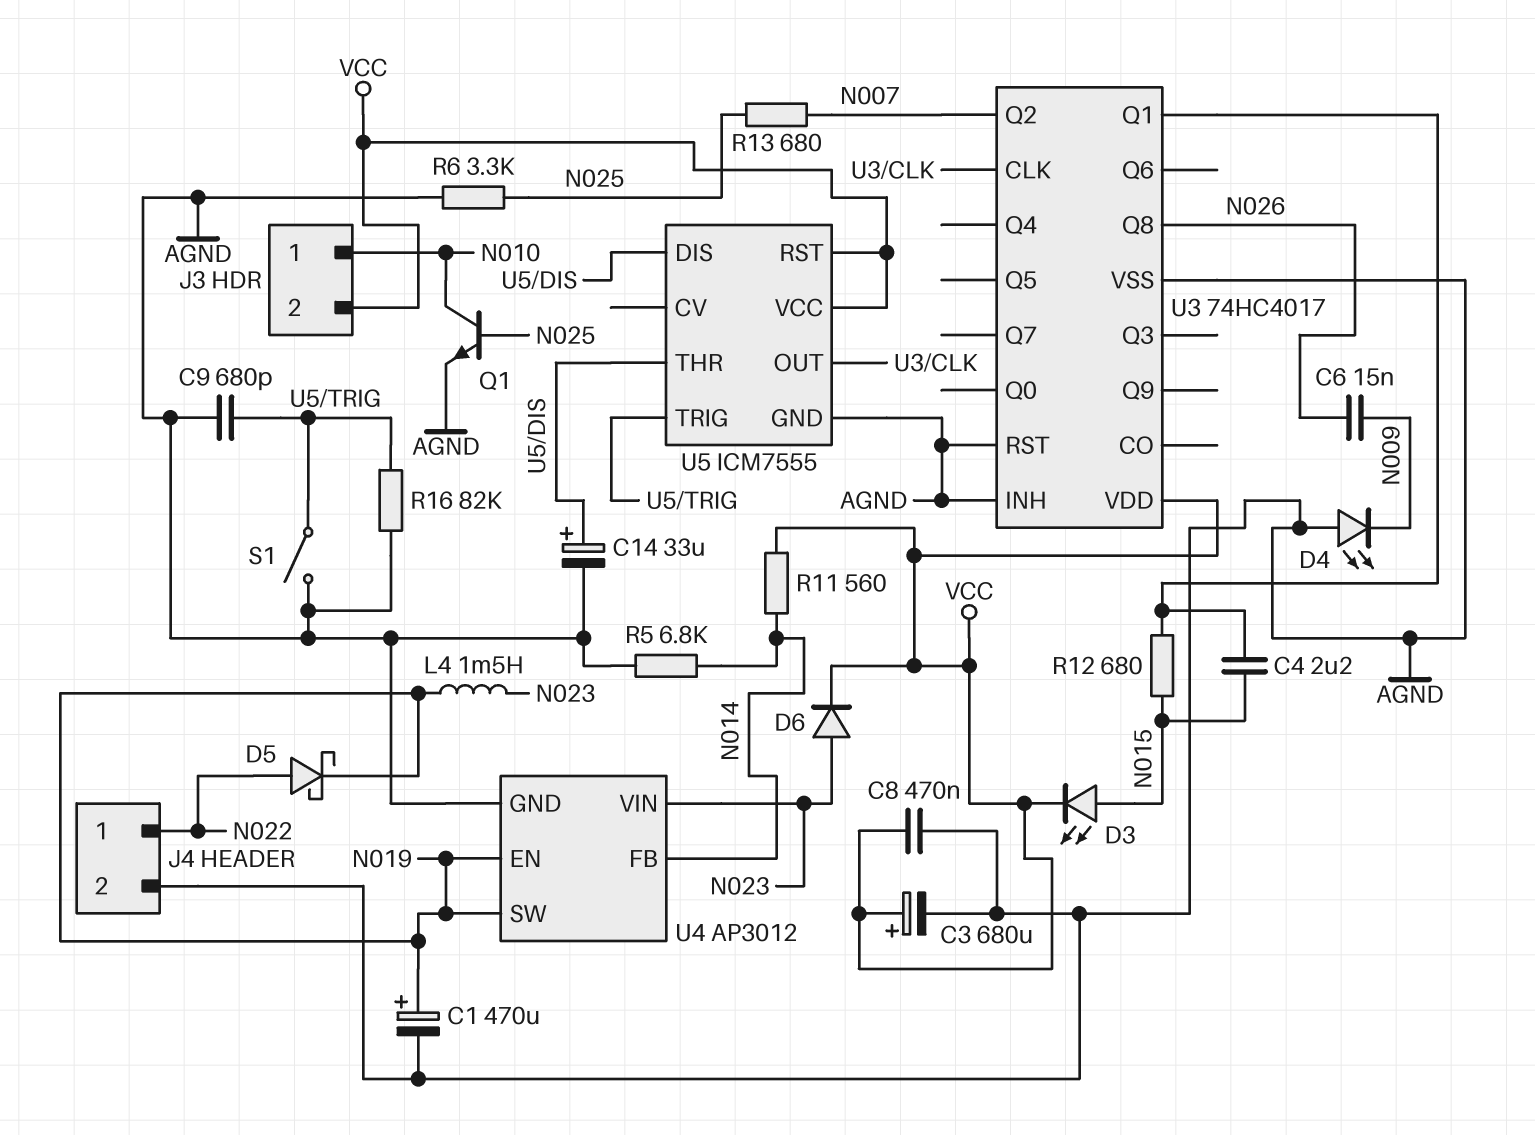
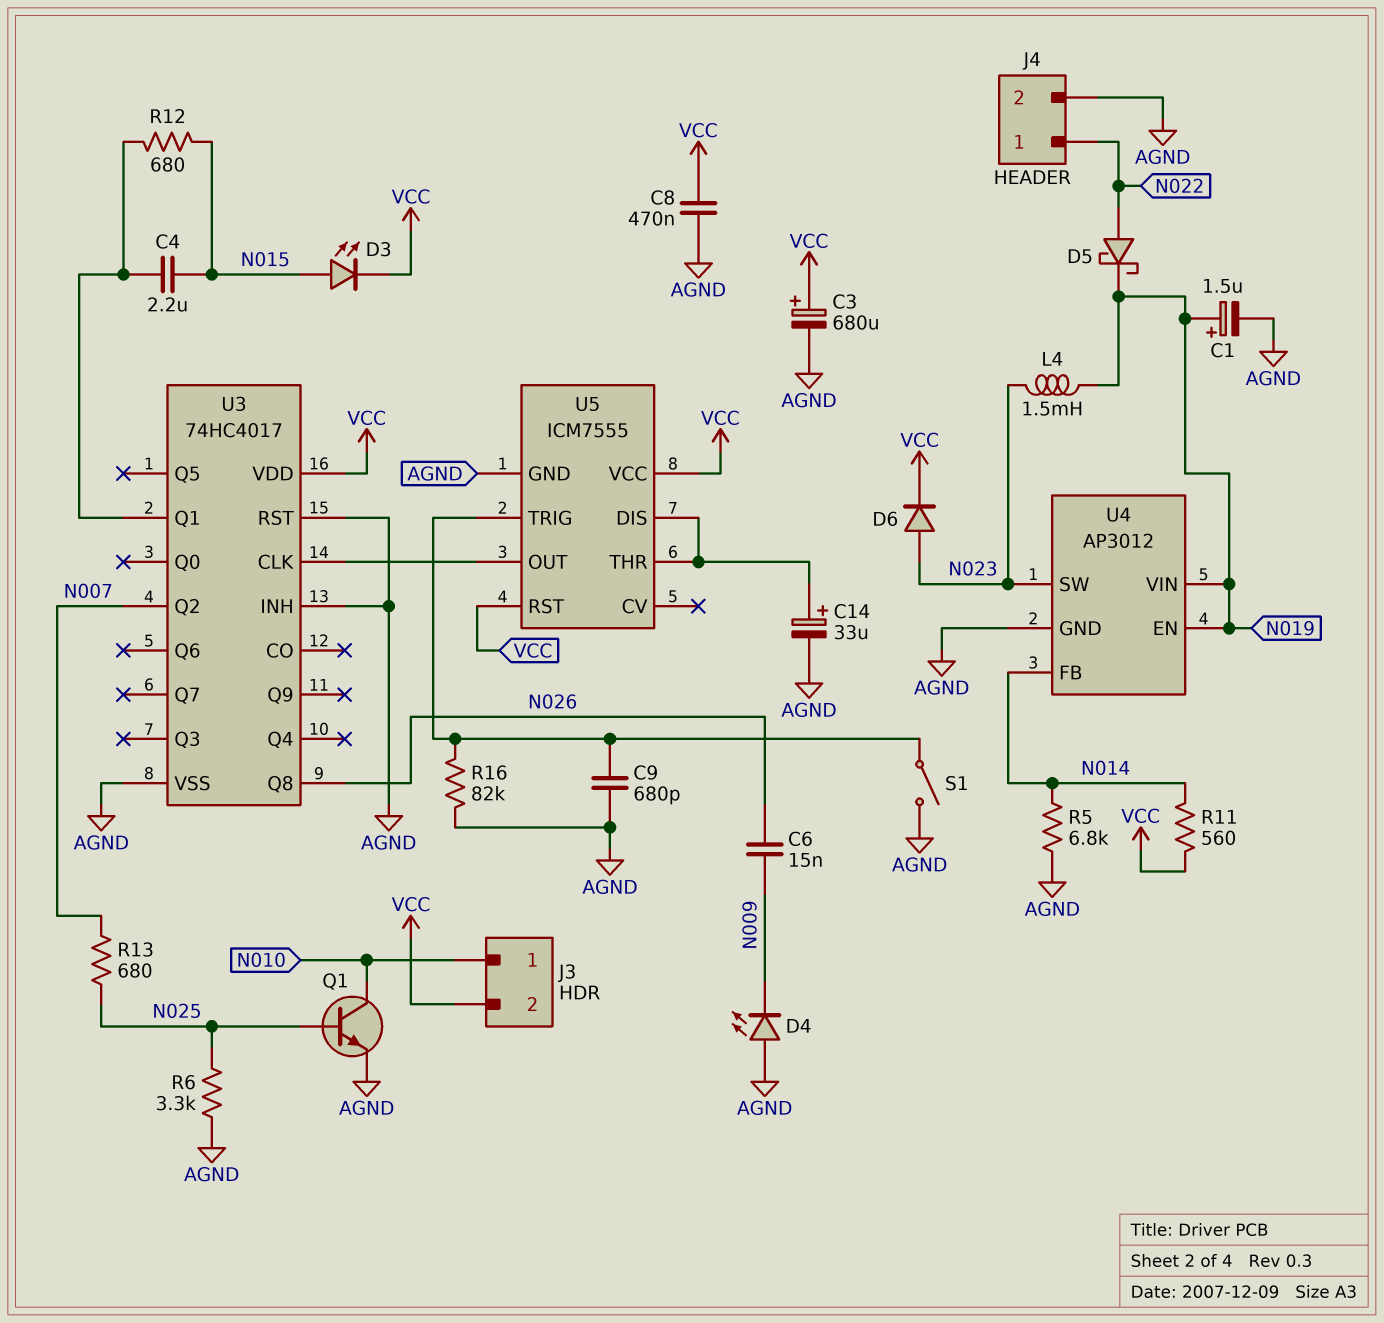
C1: 470uF (plus N019, minus AGND) -> 1.5uF (plus N019, minus AGND)
U4 pin SW: N019 -> N023
U4 pin VIN: N023 -> N019

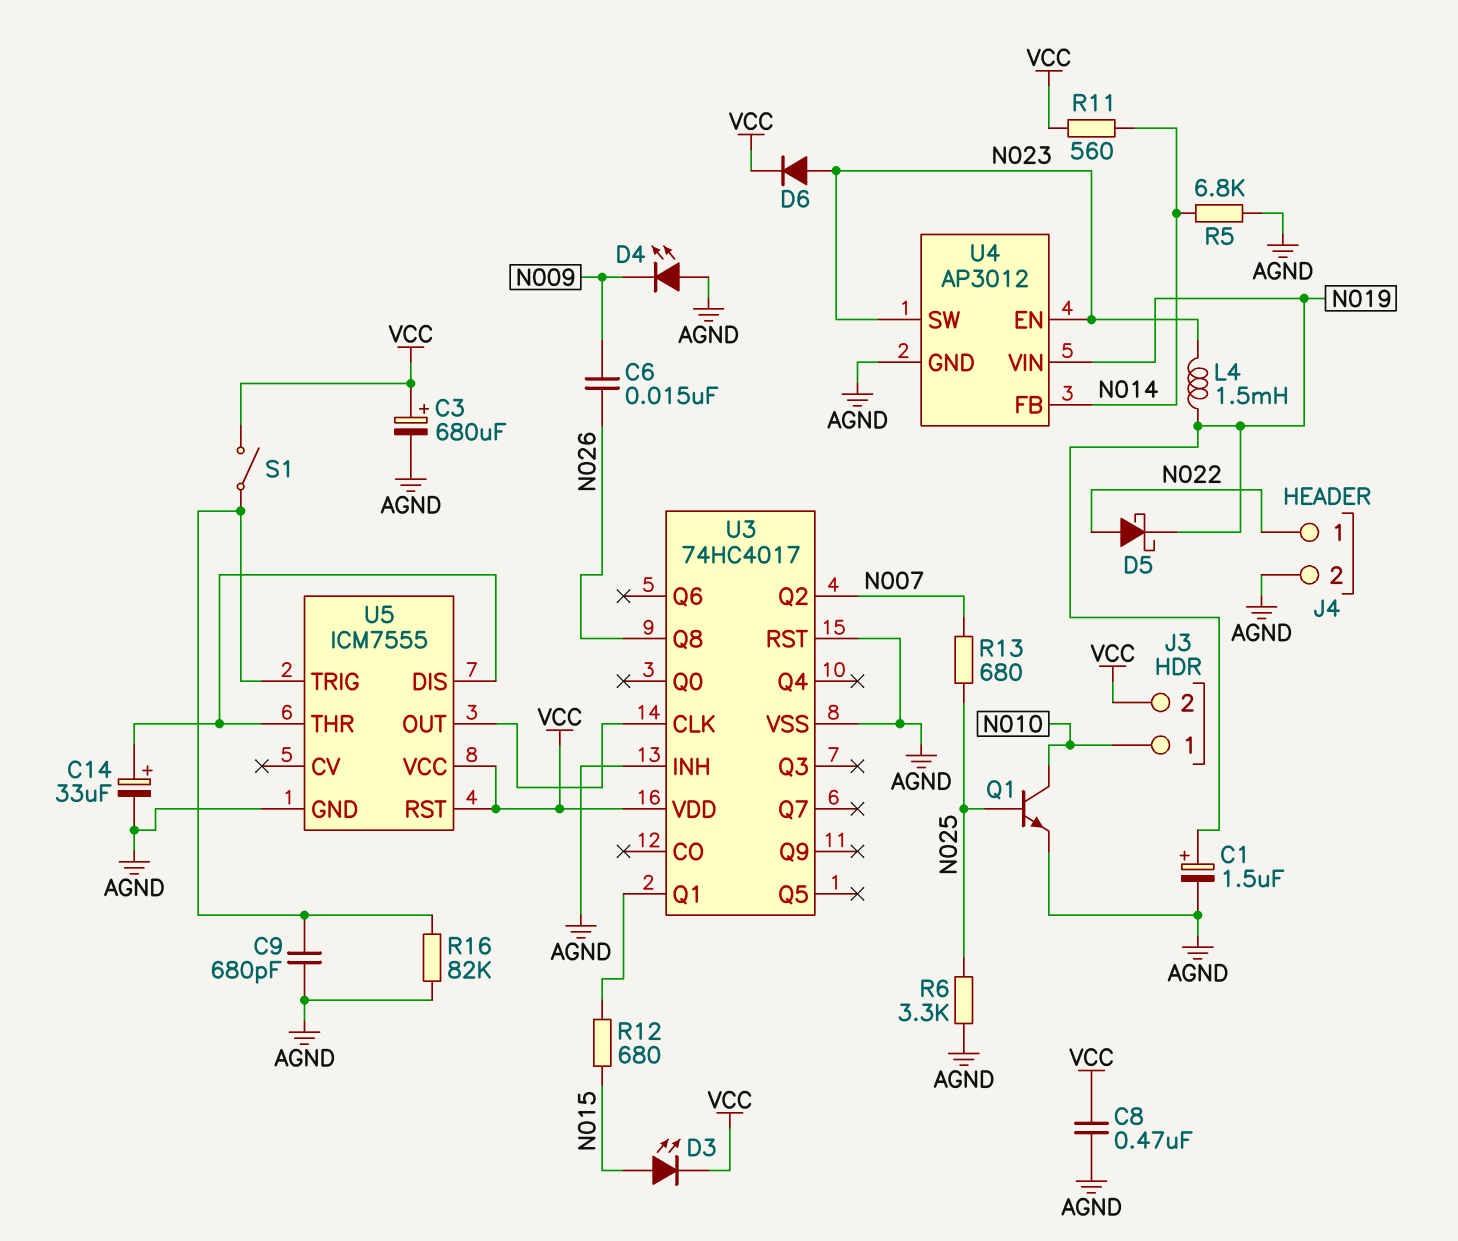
C4: 2.2uF (N015, U3/Q1) -> none
S1: switch (AGND, U5/TRIG) -> switch (U5/TRIG, VCC)
U4 pin EN: N019 -> N023

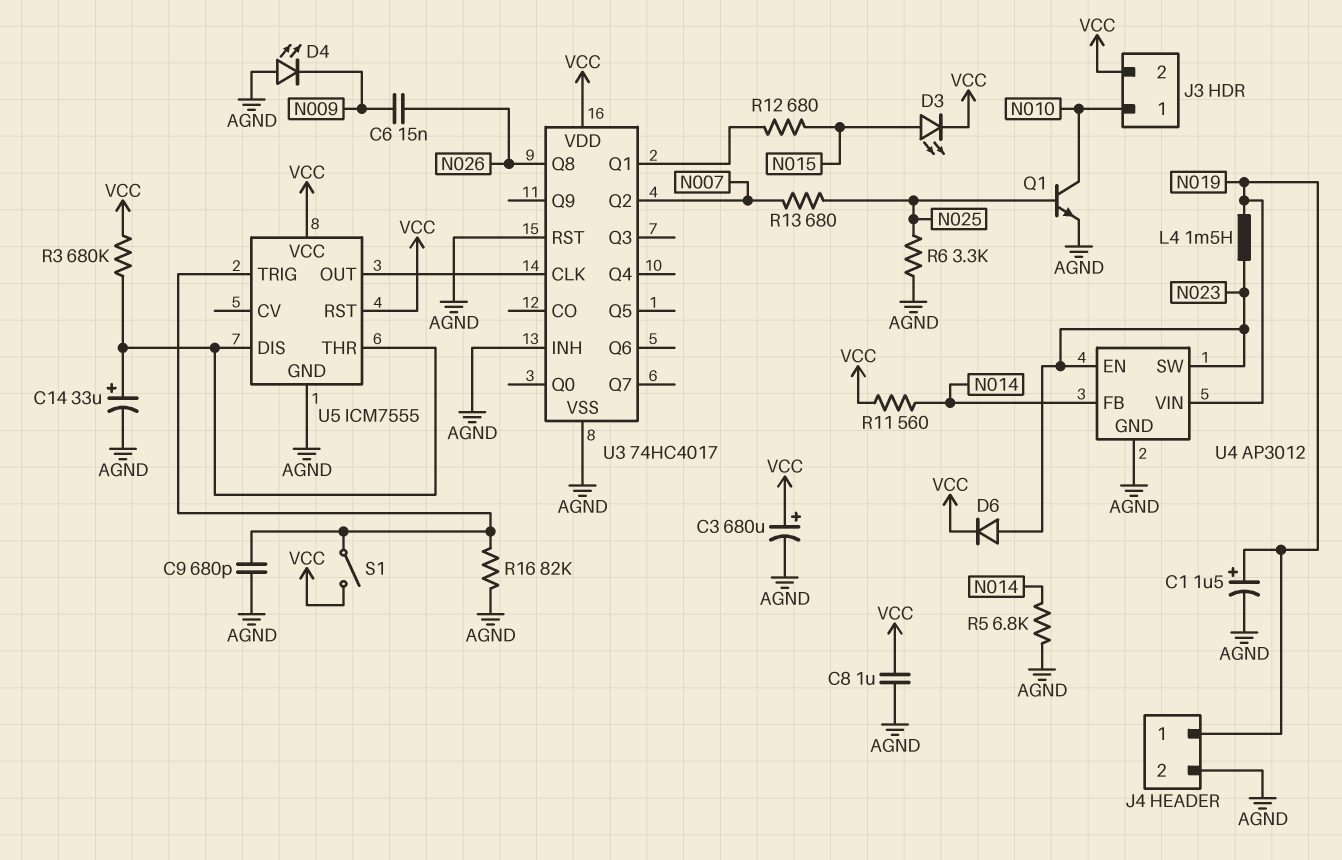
C8: 470nF (AGND, VCC) -> 1uF (AGND, VCC)
D5: schottky (A N022, K N019) -> none
J4 pin 1: N022 -> N019
R3: none -> 680k (U5/DIS, VCC)

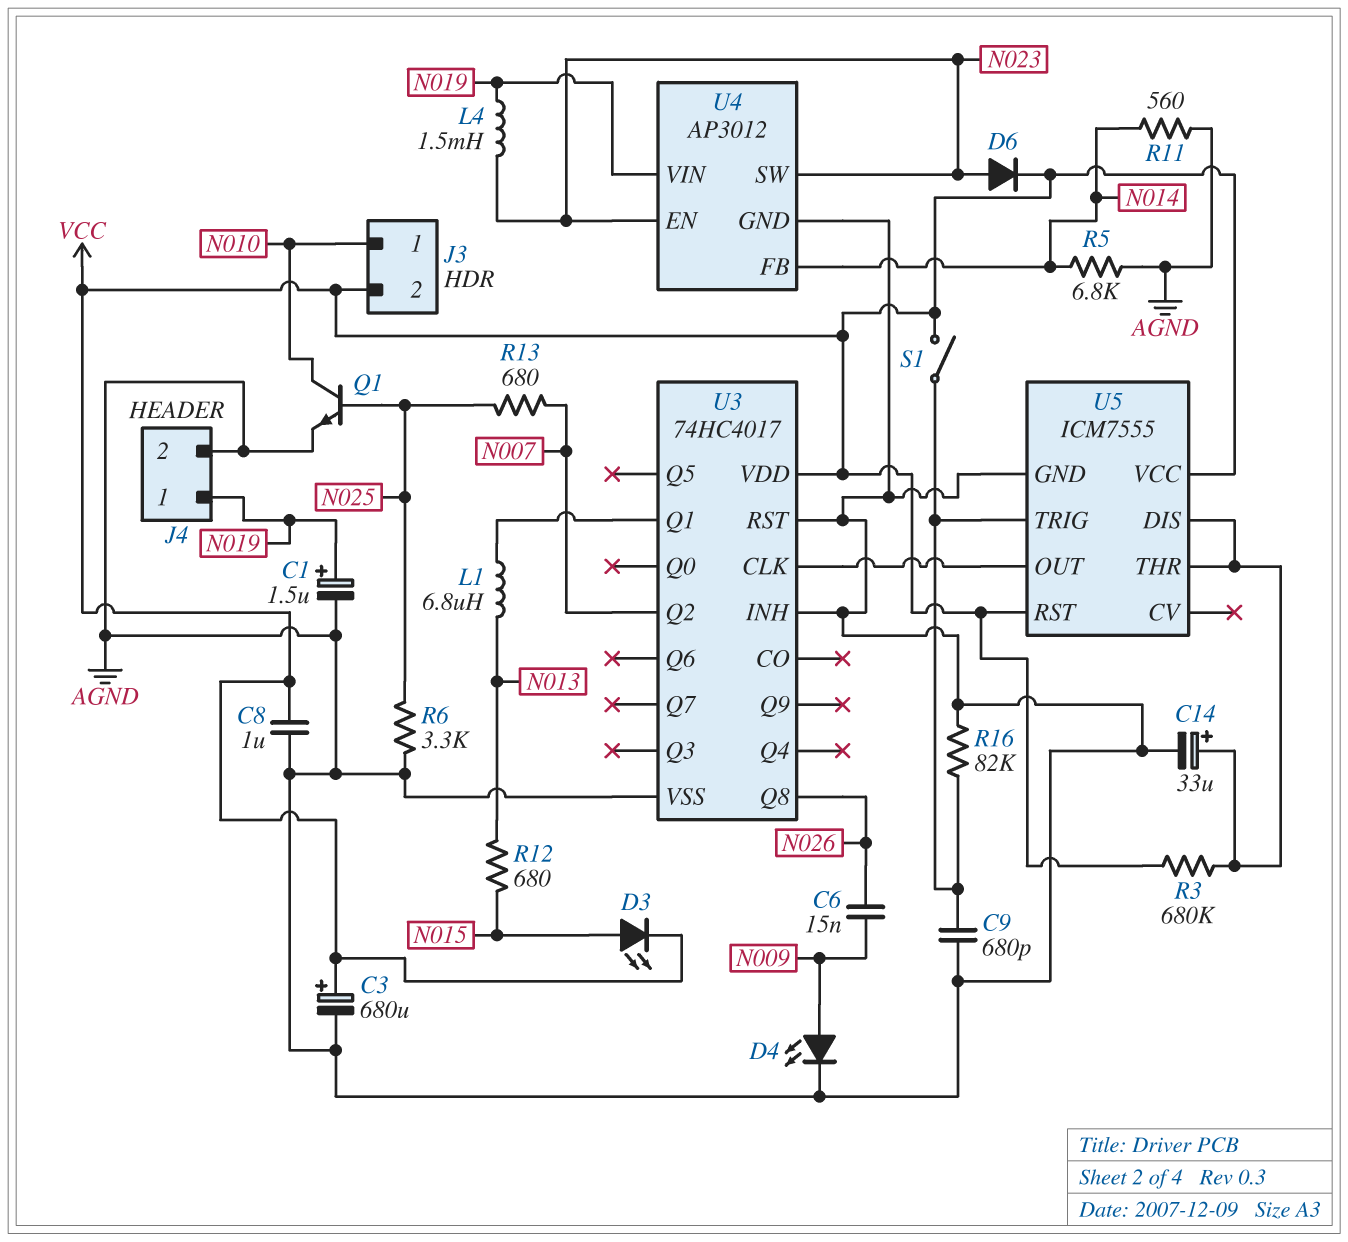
D4: LED (A AGND, K N009) -> LED (A N009, K AGND)
L1: none -> 6.8uH (N013, U3/Q1)
R11: 560 (N014, VCC) -> 560 (AGND, N014)
R12: 680 (N015, U3/Q1) -> 680 (N013, N015)

